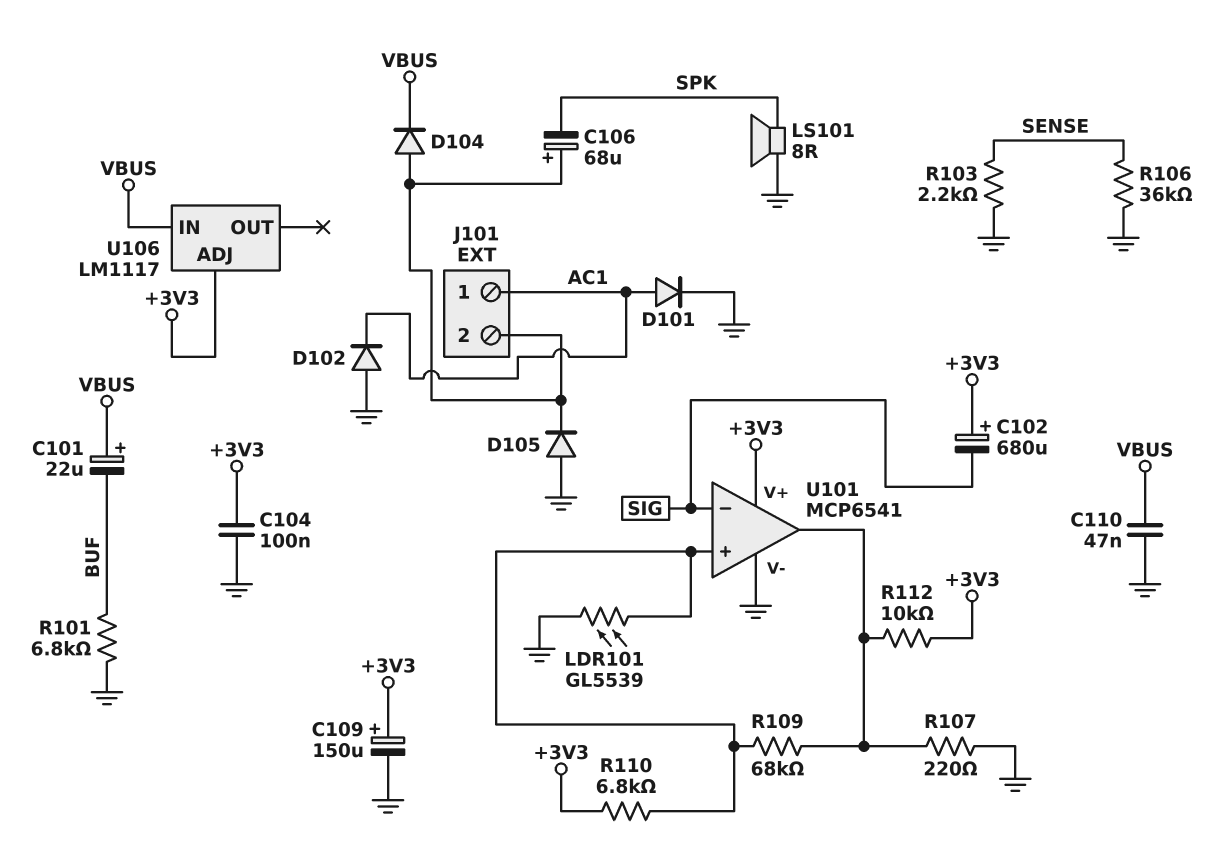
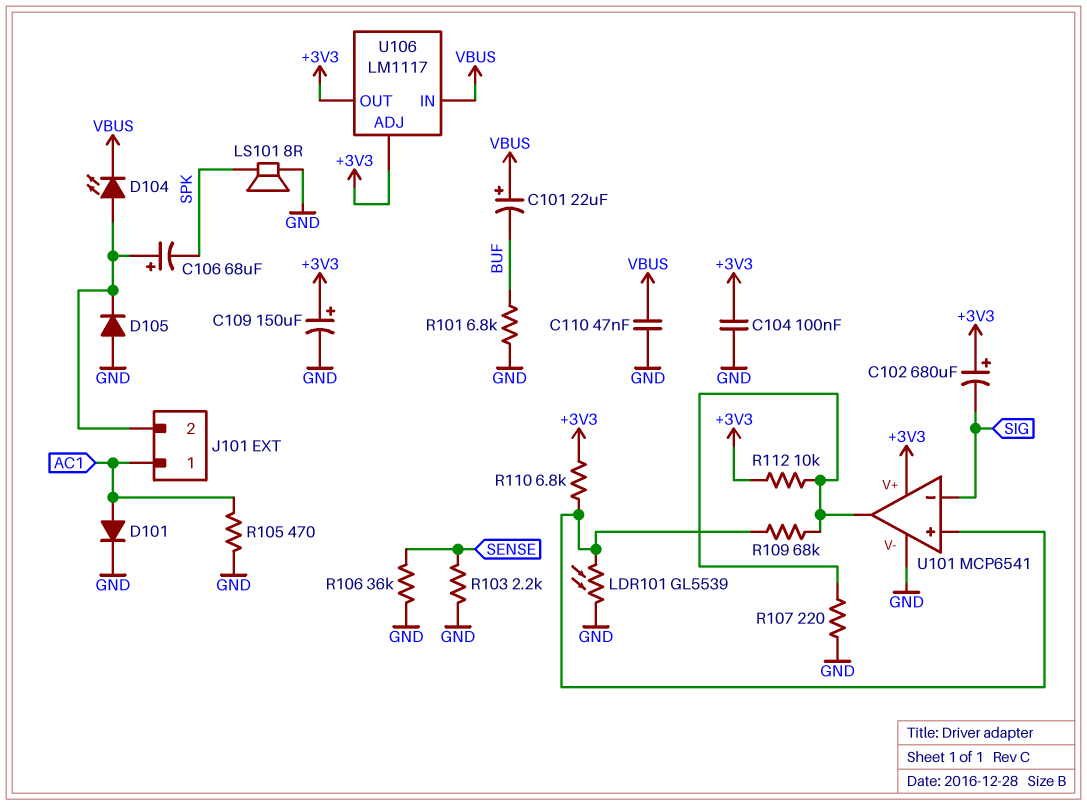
D102: diode (A GND, K AC1) -> none
D104: diode (A J101/2, K VBUS) -> LED (A J101/2, K VBUS)
R105: none -> 470 (AC1, GND)
U106 pin OUT: none -> +3V3

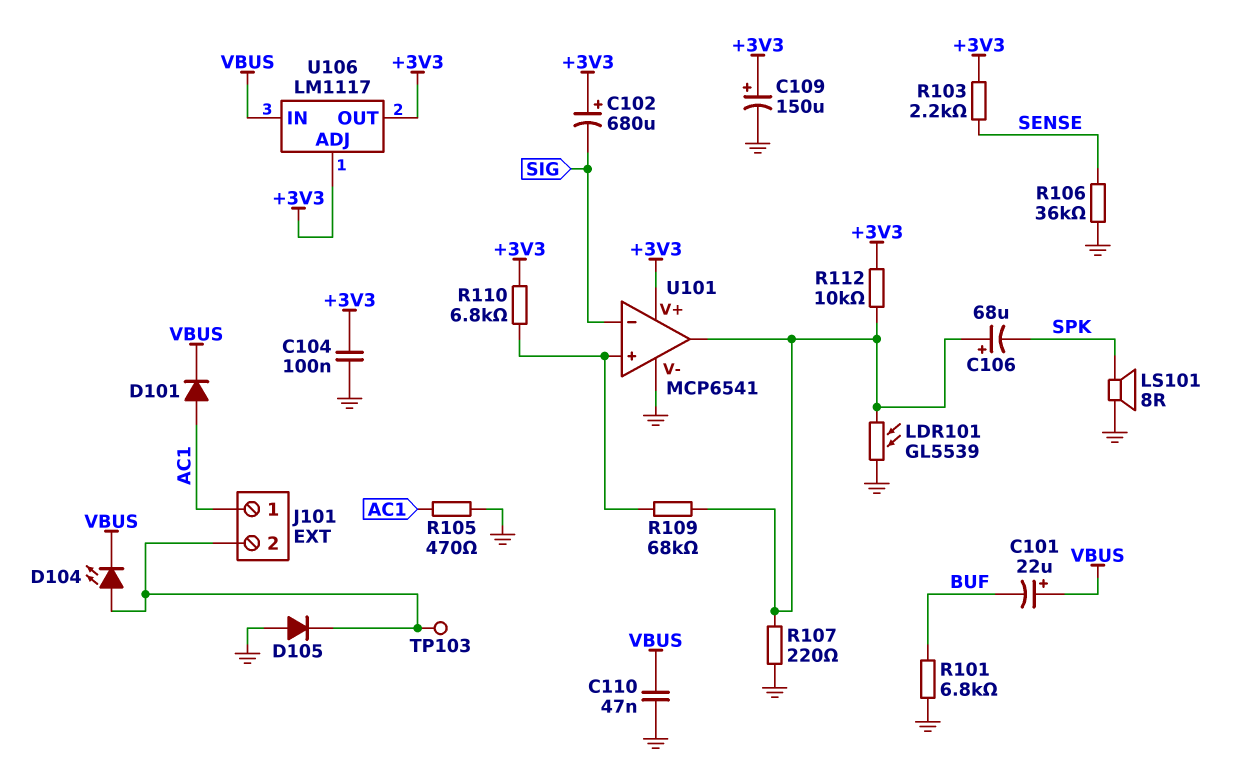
C106: 68uF (plus J101/2, minus SPK) -> 68uF (plus U101/out, minus SPK)
D101: diode (A AC1, K GND) -> diode (A AC1, K VBUS)
LDR101: GL5539 (GND, U101/in+) -> GL5539 (GND, U101/out)
R103: 2.2k (GND, SENSE) -> 2.2k (+3V3, SENSE)
TP103: none -> test point (J101/2)

